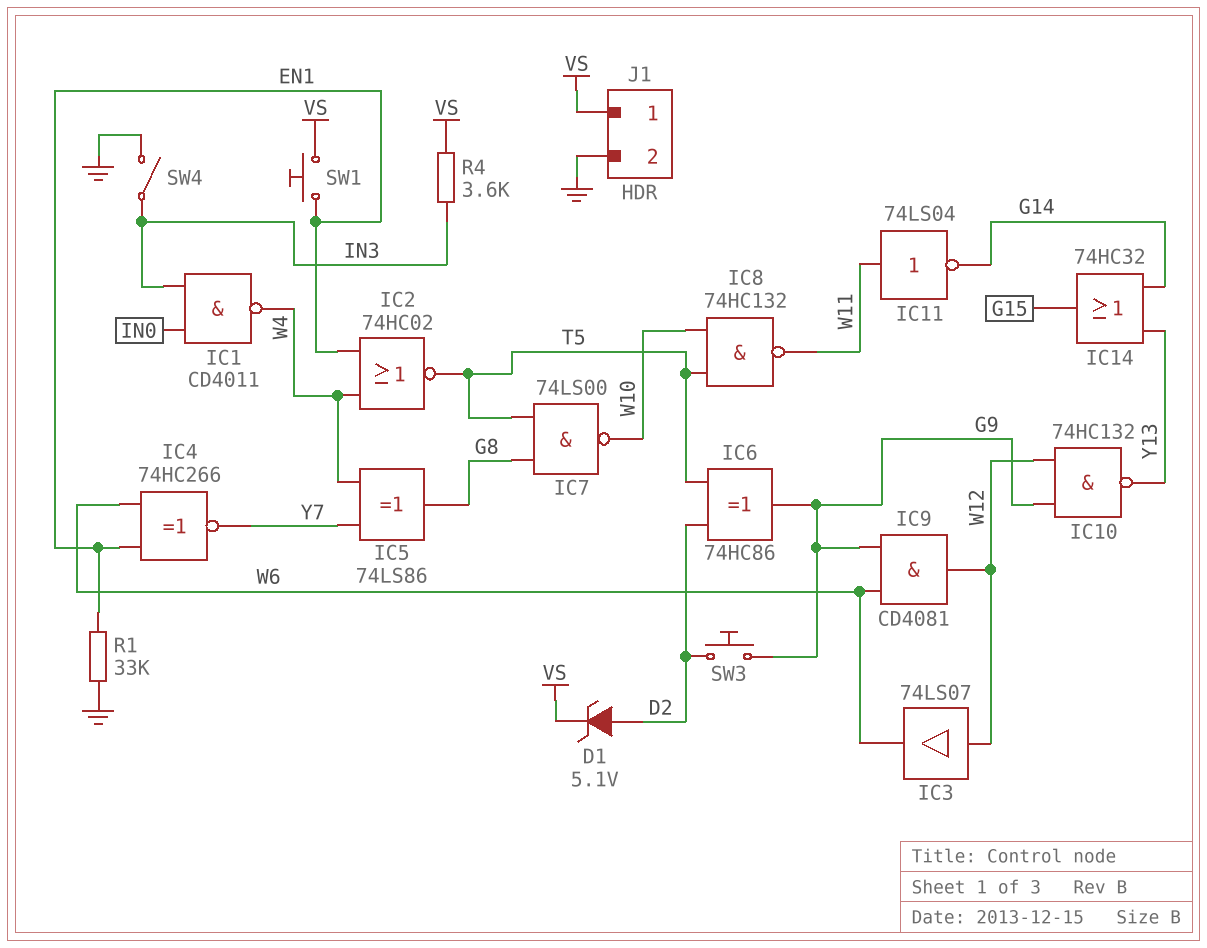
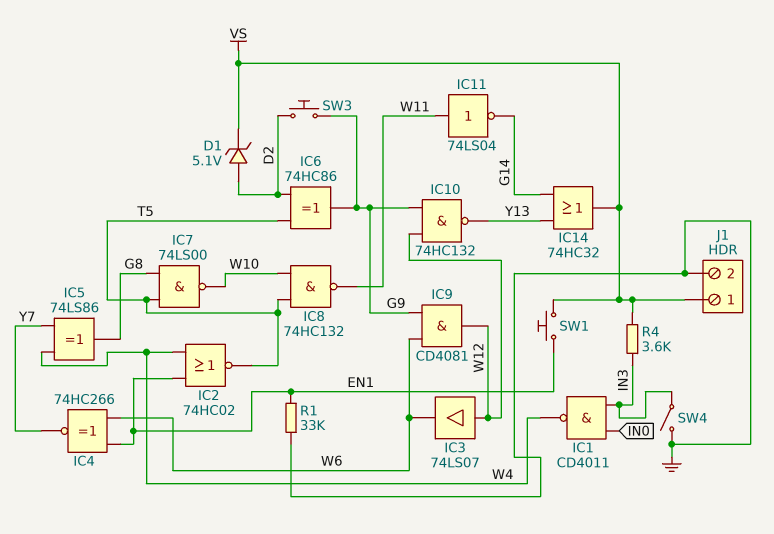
IC14: OR 74HC32 (in G14, in Y13, out G15) -> OR 74HC32 (in G14, in Y13, out VS)

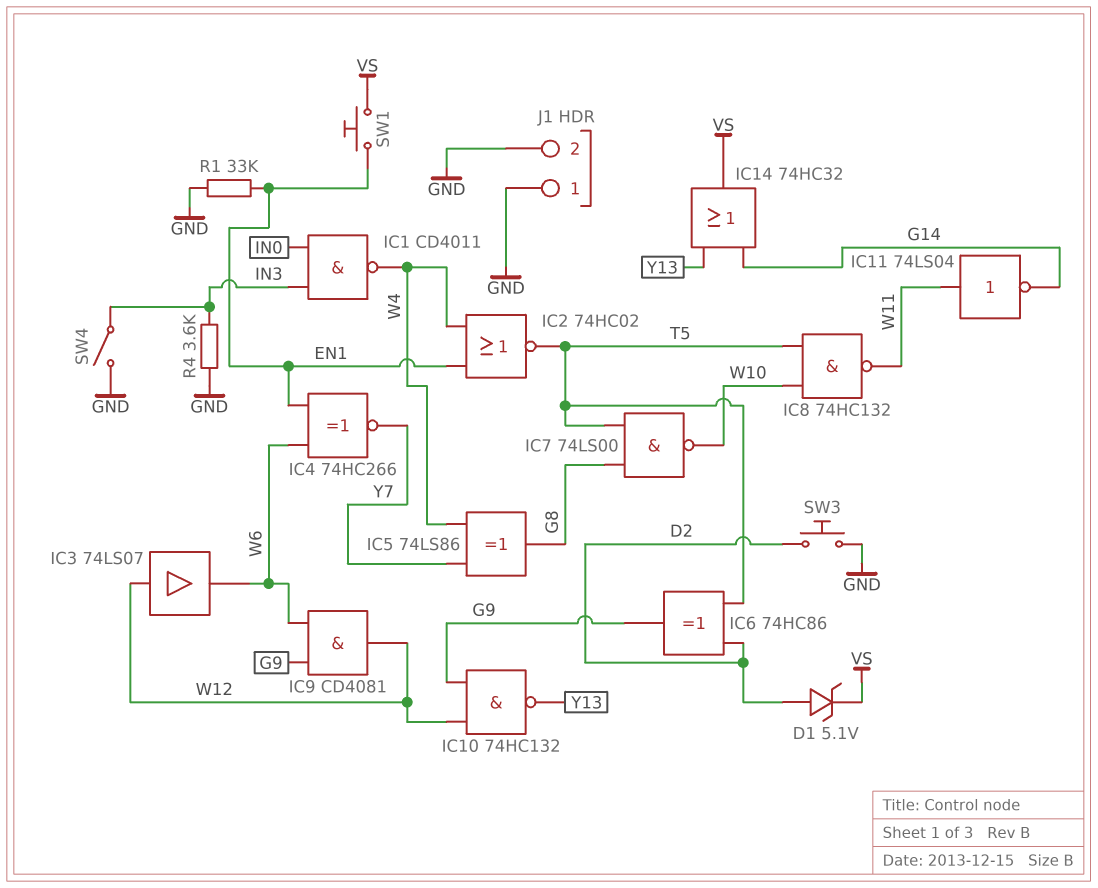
J1 pin 1: VS -> GND
R4: 3.6k (IN3, VS) -> 3.6k (GND, IN3)
SW3: button (D2, G9) -> button (D2, GND)

